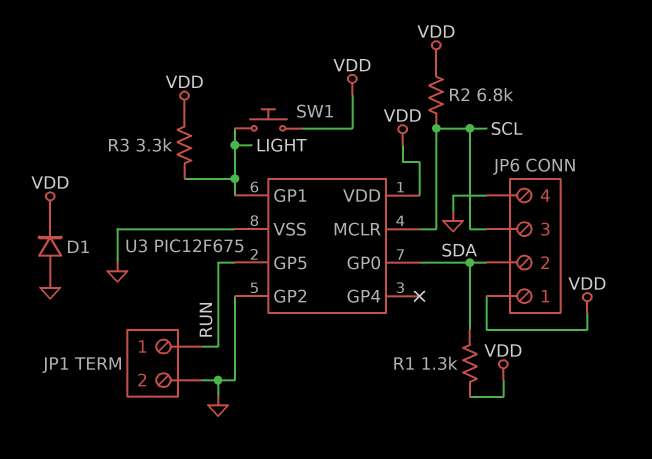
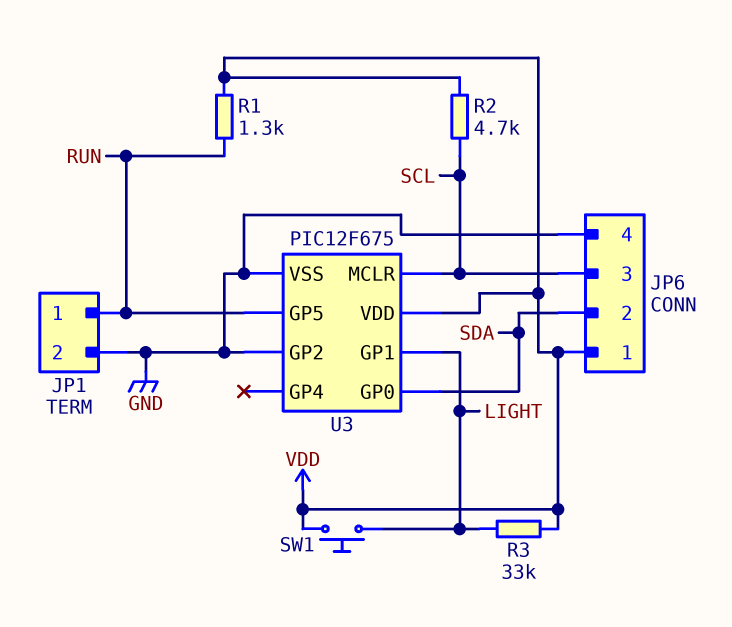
D1: diode (A GND, K VDD) -> none
R1: 1.3k (SDA, VDD) -> 1.3k (RUN, VDD)
R2: 6.8k (SCL, VDD) -> 4.7k (SCL, VDD)
R3: 3.3k (LIGHT, VDD) -> 33k (LIGHT, VDD)

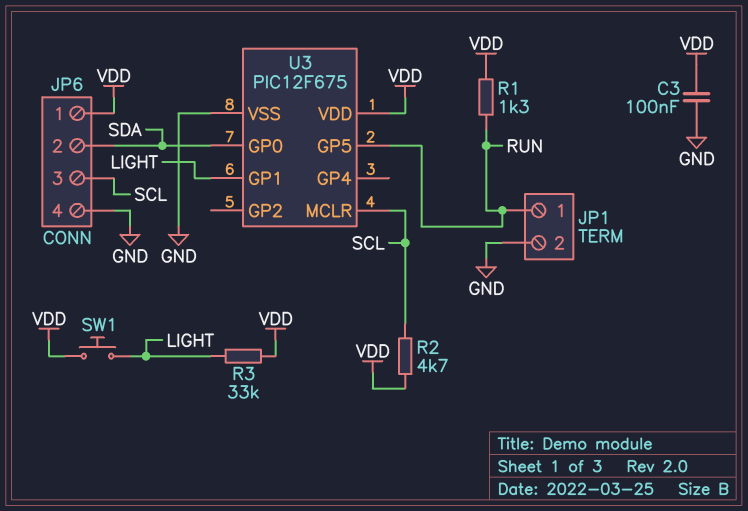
C3: none -> 100nF (GND, VDD)
U3 pin GP2: GND -> none

